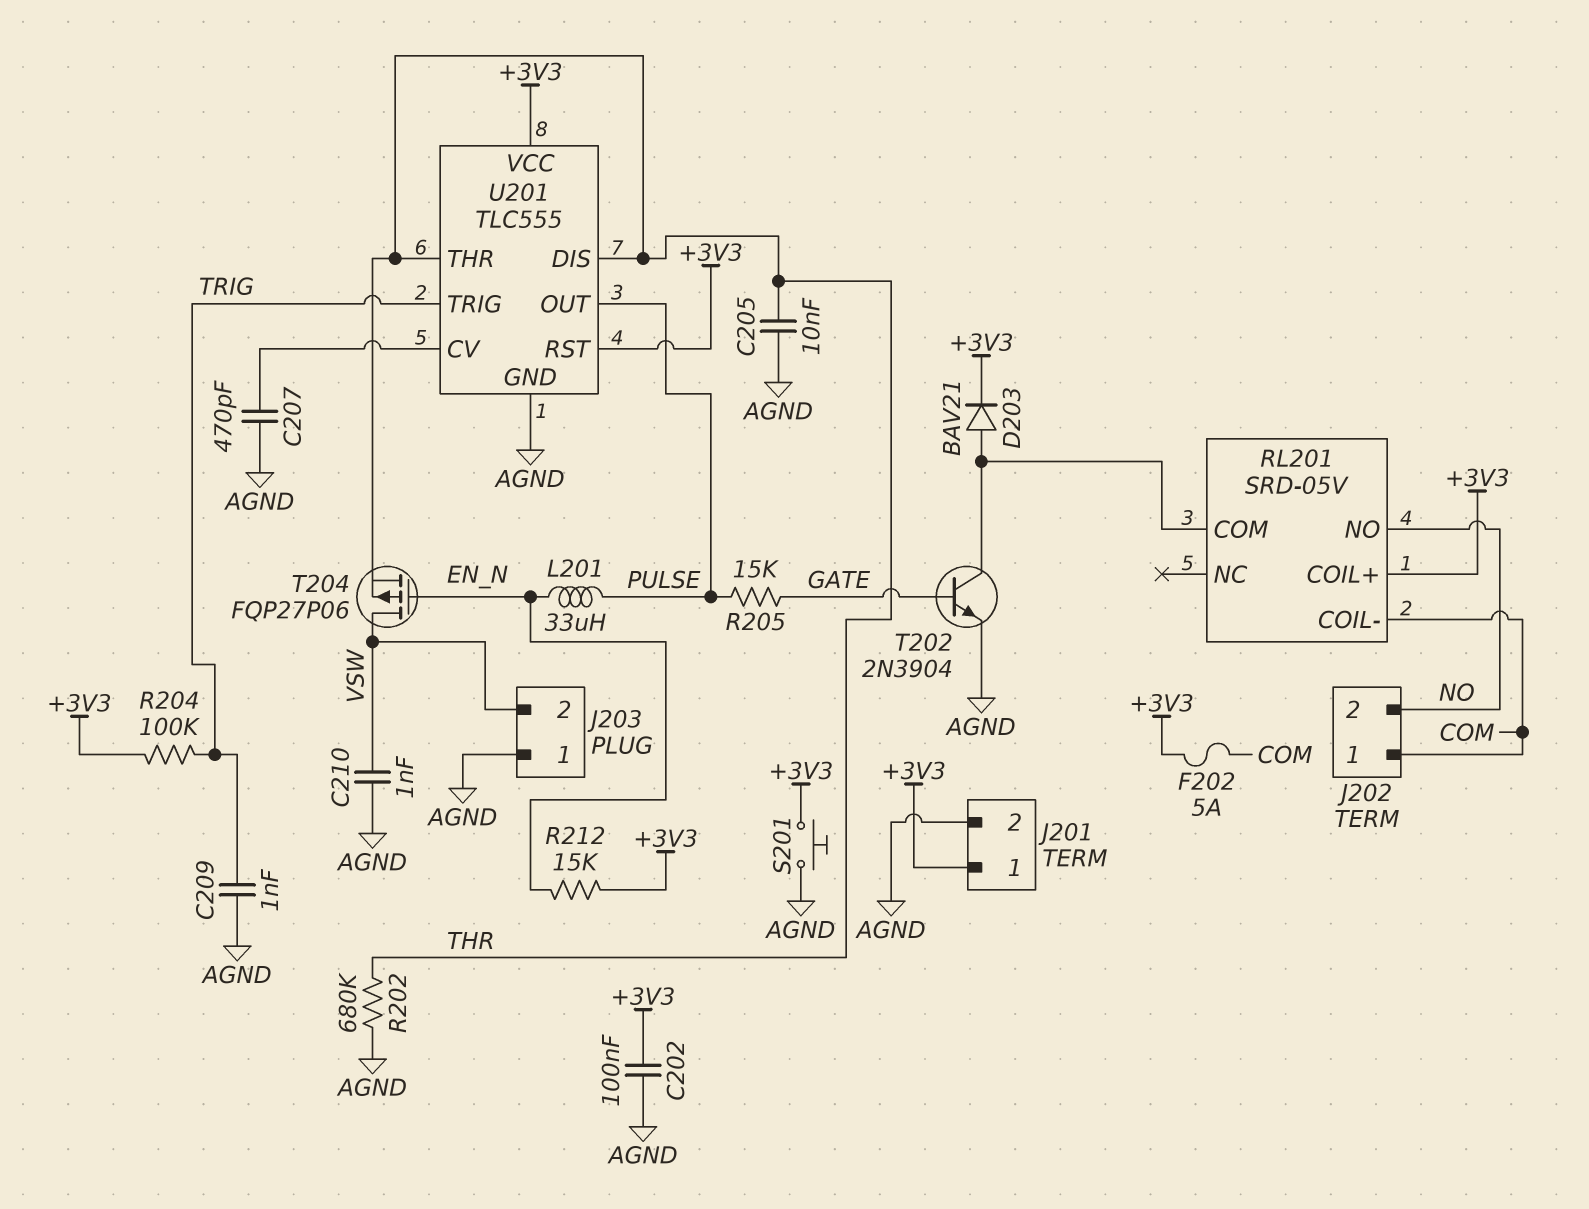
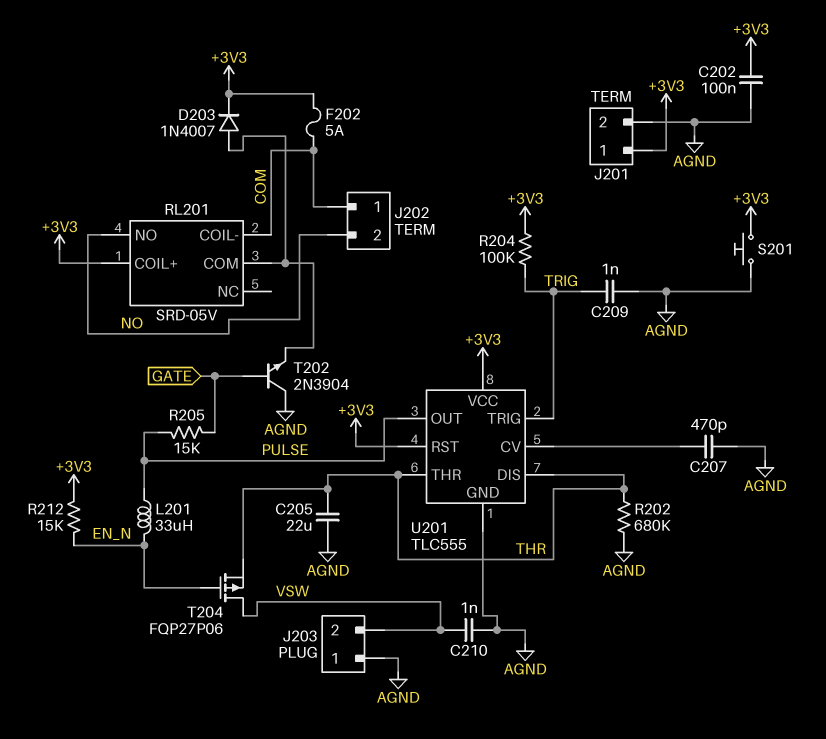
C205: 10nF (AGND, THR) -> 22uF (AGND, THR)
D203: diode BAV21 (A RL201/COM, K +3V3) -> diode 1N4007 (A RL201/COM, K +3V3)
T202: NPN 2N3904 (B GATE, C RL201/COM, E AGND) -> NPN 2N3904 (B GATE, C AGND, E RL201/COM)

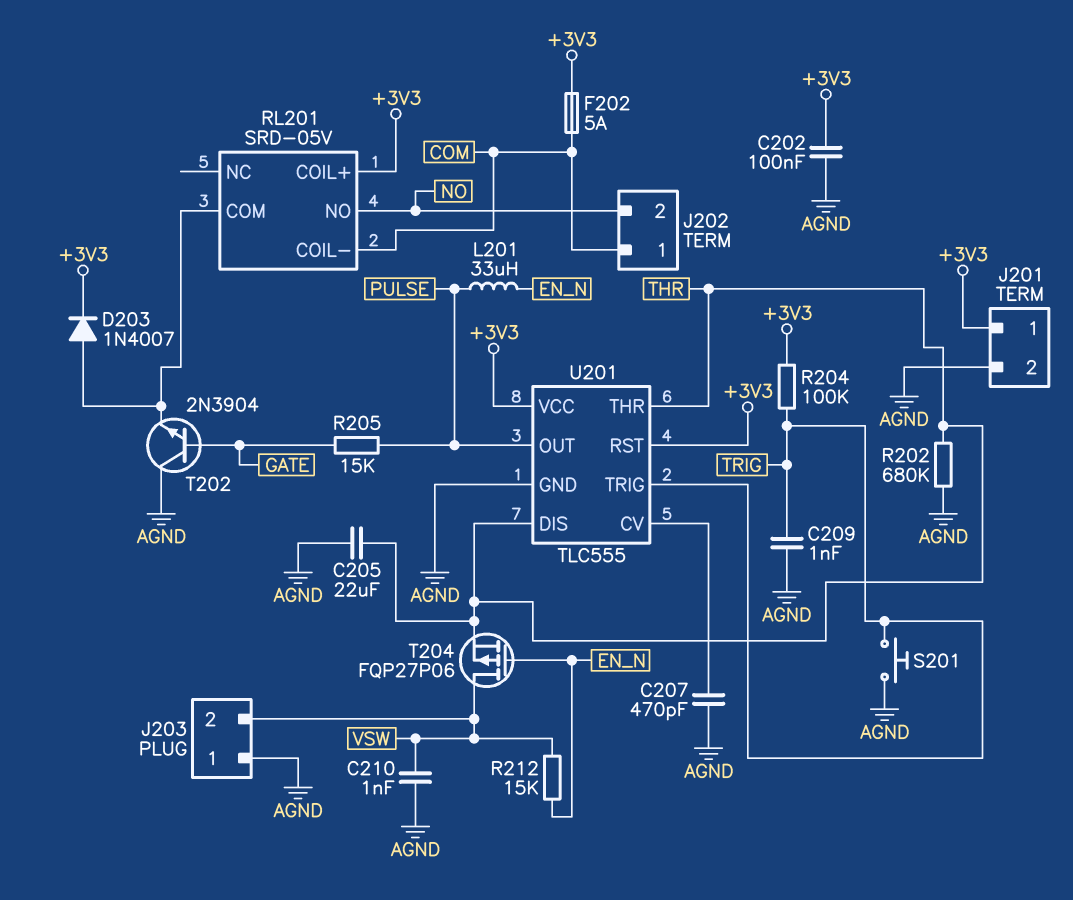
R212: 15k (+3V3, EN_N) -> 15k (EN_N, VSW)
S201: button (+3V3, AGND) -> button (AGND, TRIG)

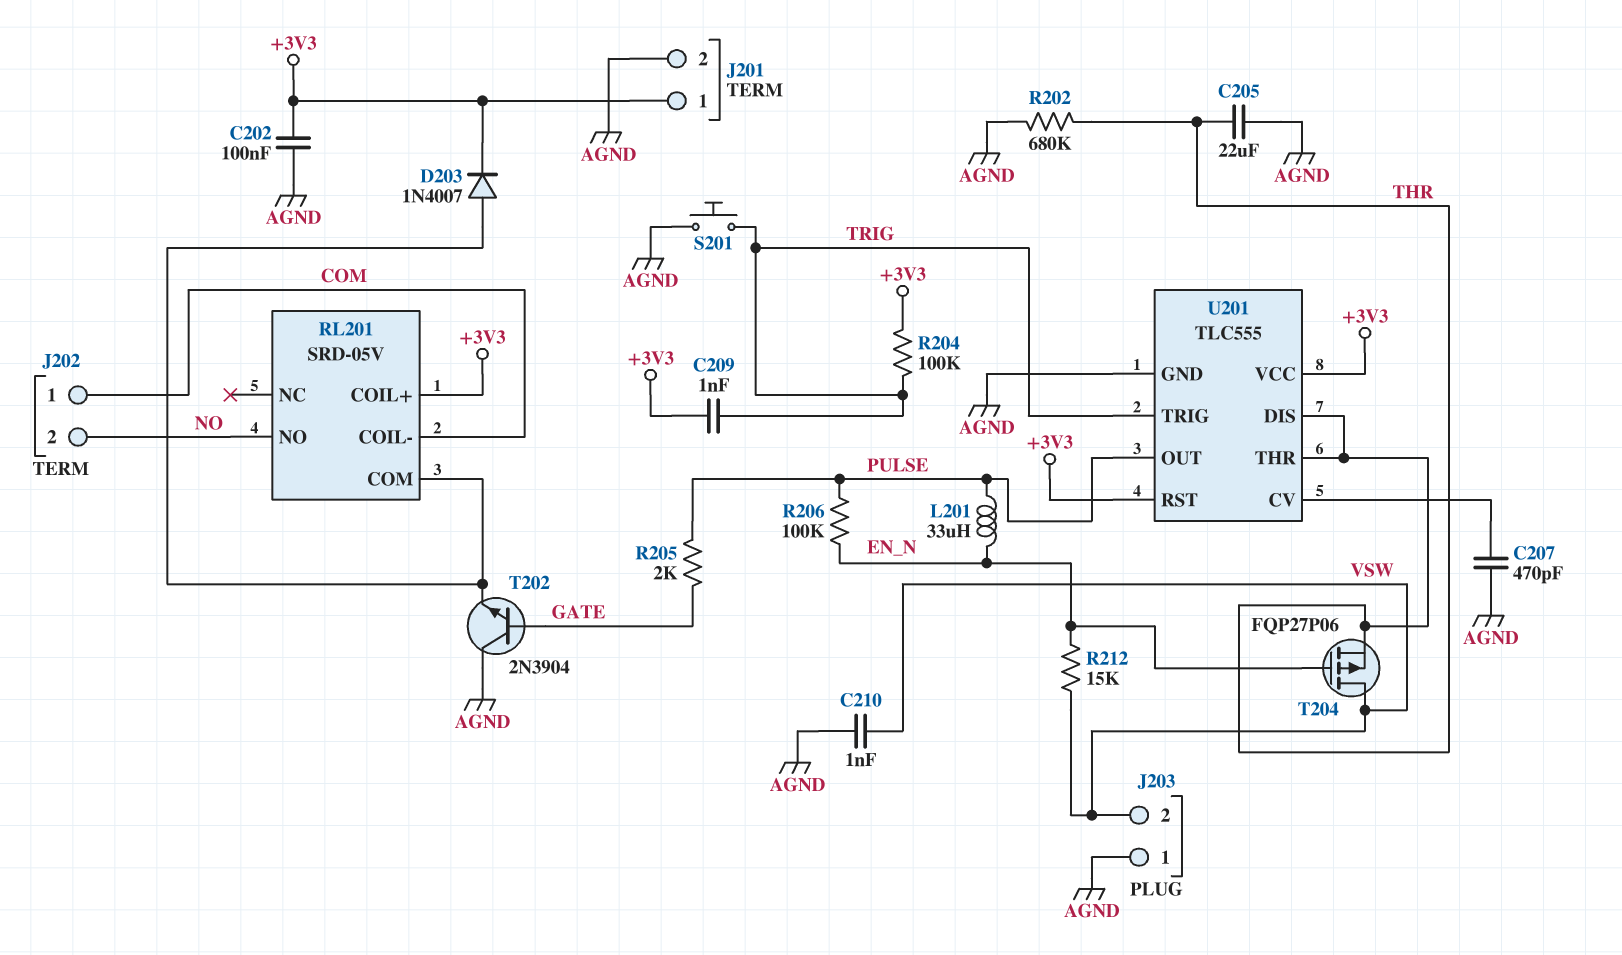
C209: 1nF (AGND, TRIG) -> 1nF (+3V3, TRIG)
F202: 5A (+3V3, COM) -> none
R205: 15k (GATE, PULSE) -> 2k (GATE, PULSE)
R206: none -> 100k (EN_N, PULSE)

